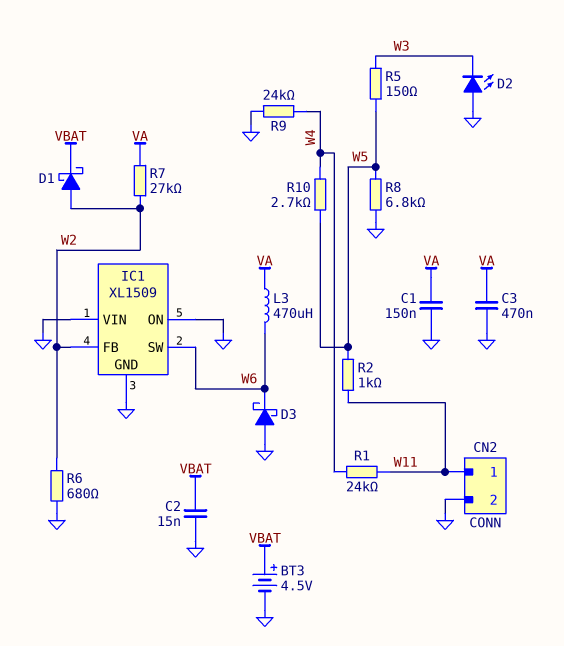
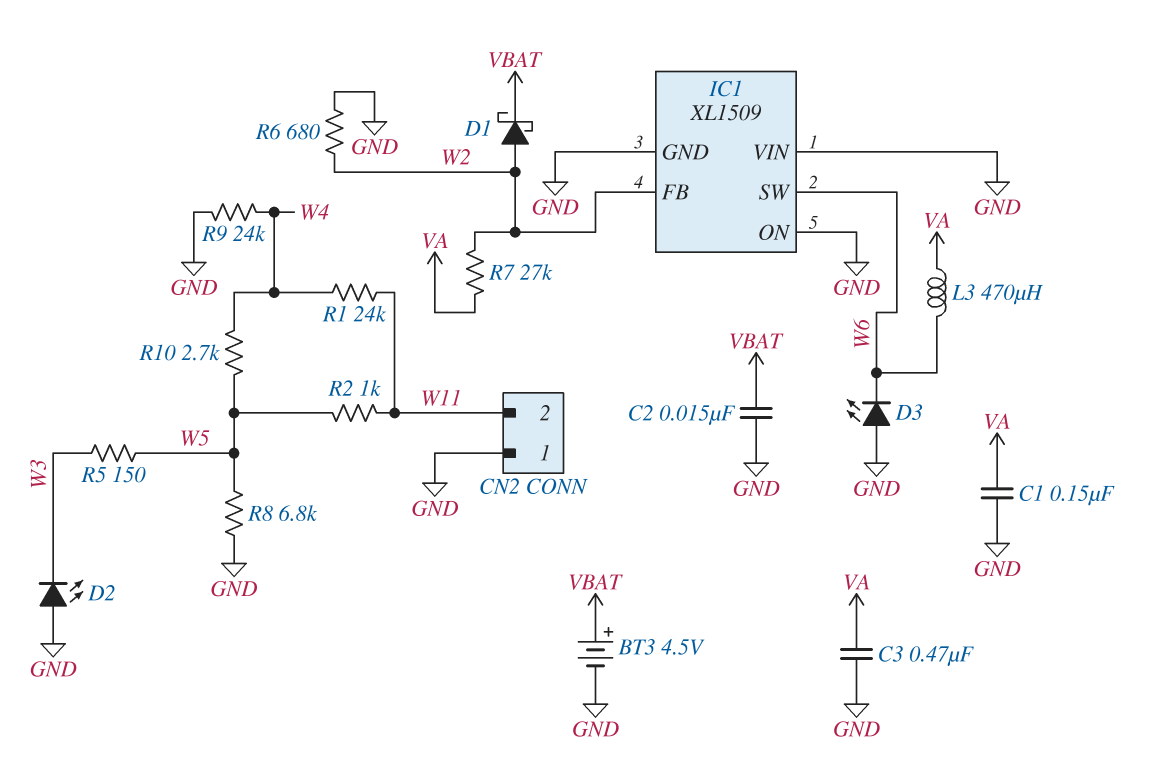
CN2 pin 1: W11 -> GND
CN2 pin 2: GND -> W11
D3: schottky (A GND, K W6) -> LED (A GND, K W6)

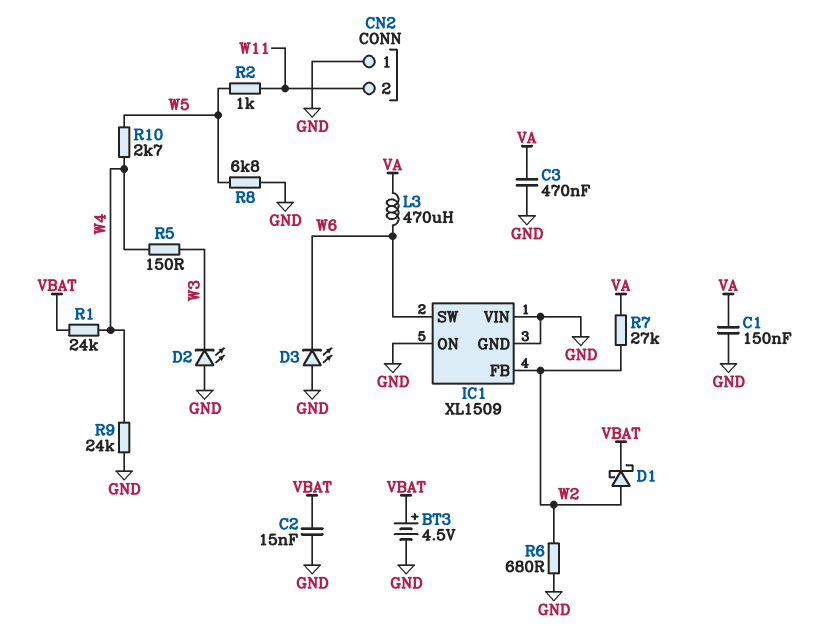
R1: 24k (W4, W11) -> 24k (VBAT, W4)
R5: 150 (W3, W5) -> 150 (W3, W4)

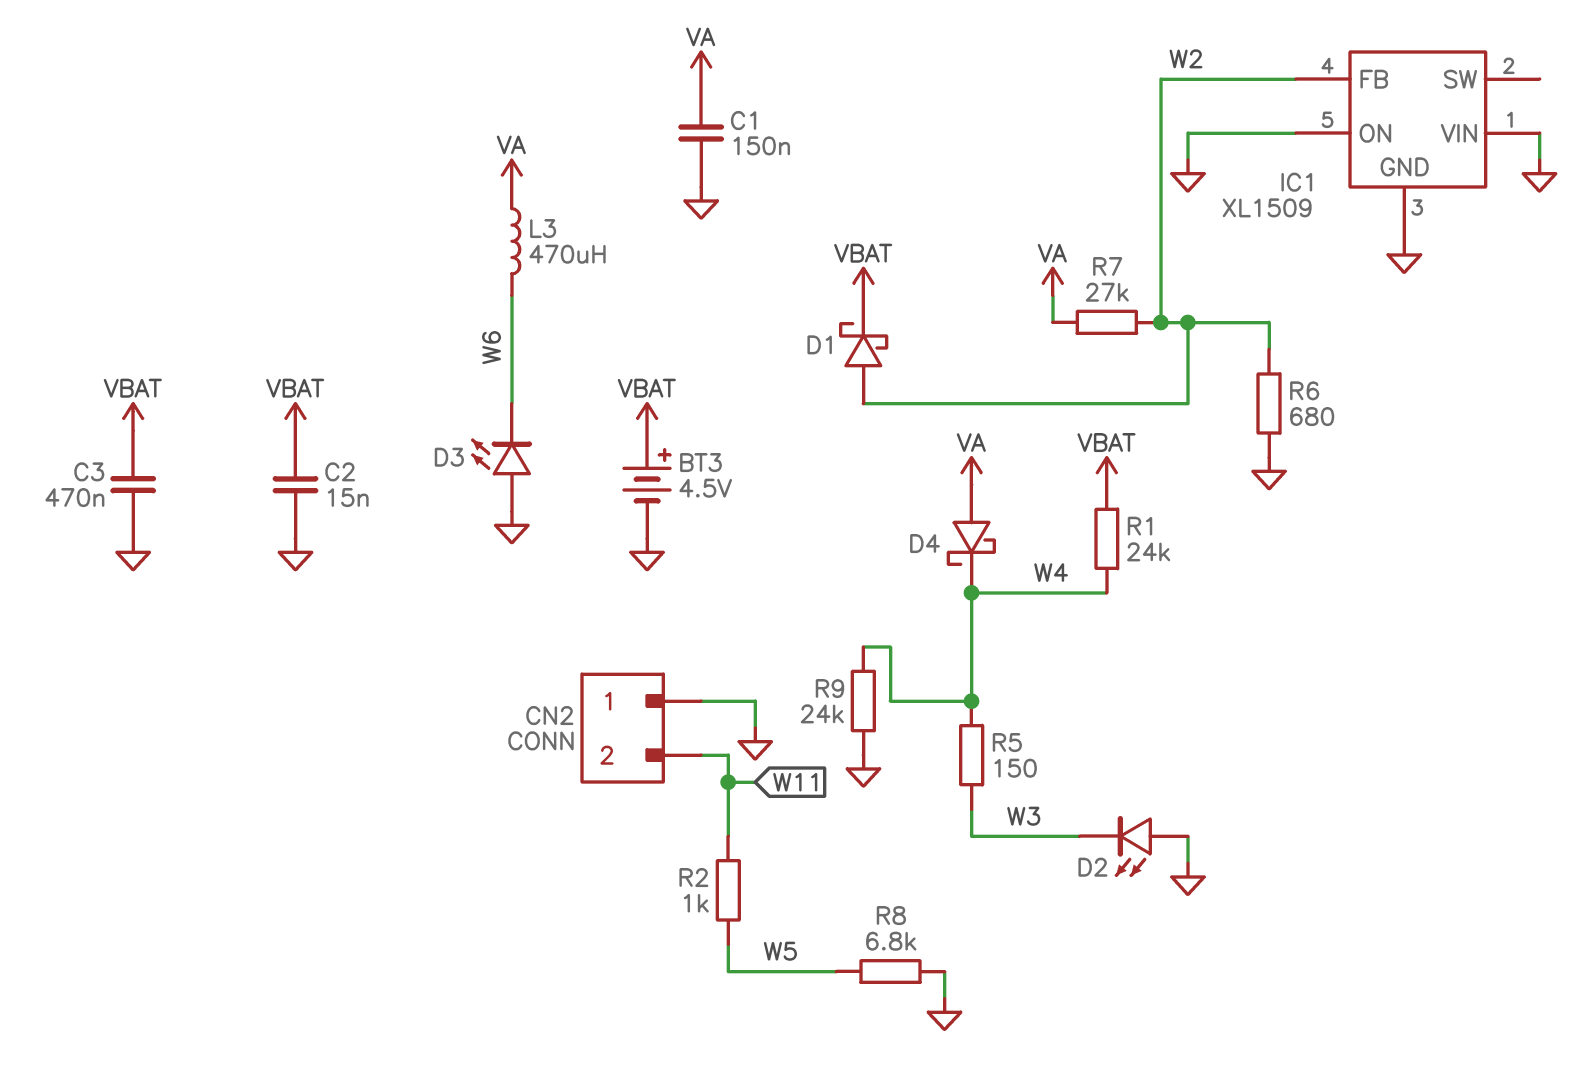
C3: 470nF (GND, VA) -> 470nF (GND, VBAT)
D4: none -> schottky (A VA, K W4)
IC1 pin SW: W6 -> none
R10: 2.7k (W4, W5) -> none

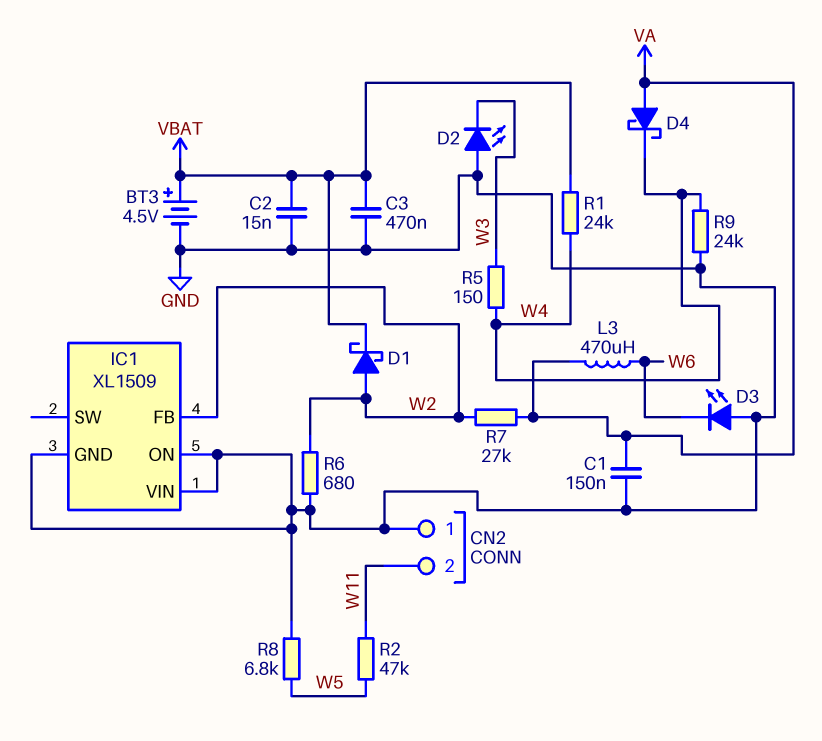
R2: 1k (W5, W11) -> 47k (W5, W11)

